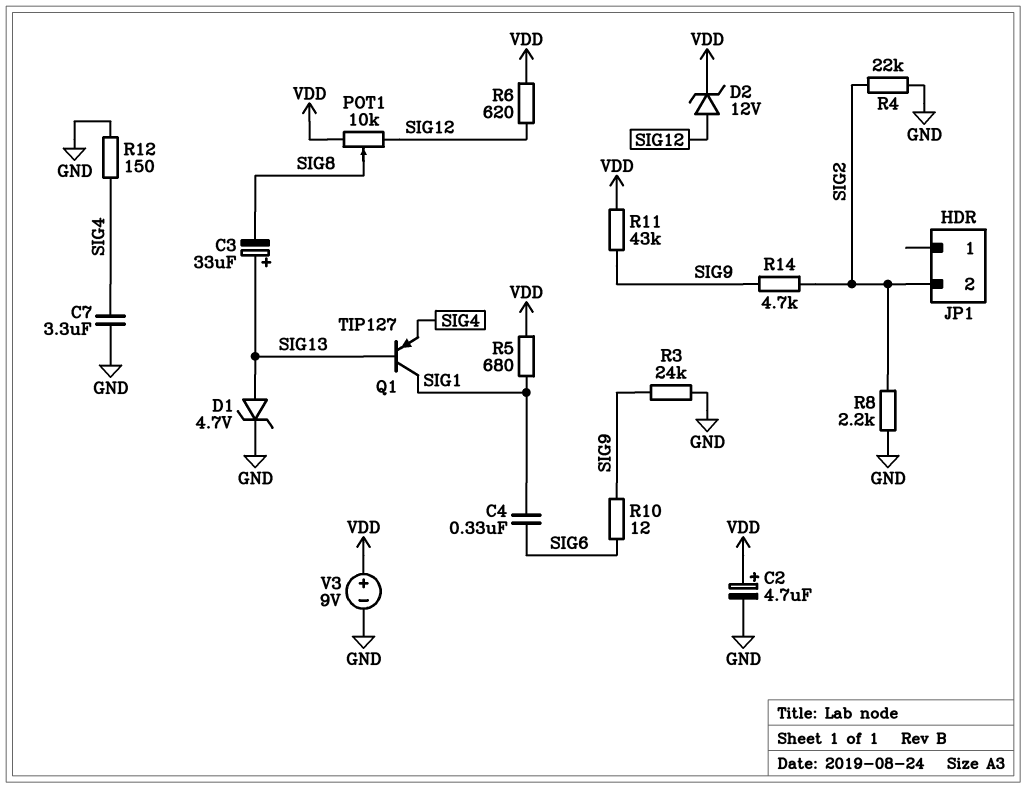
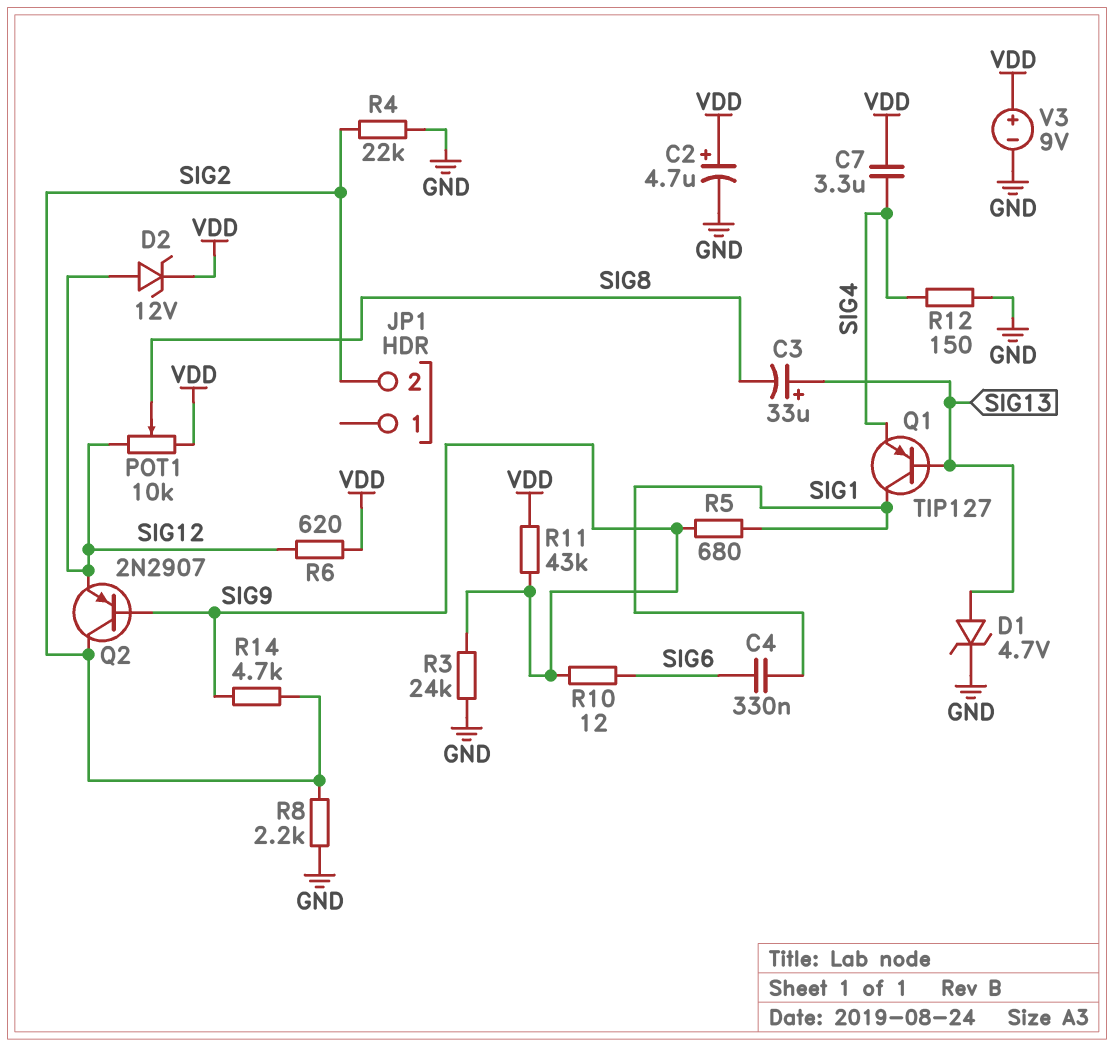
C7: 3.3uF (GND, SIG4) -> 3.3uF (SIG4, VDD)
Q2: none -> PNP 2N2907 (B SIG9, C SIG2, E SIG12)
R5: 680 (SIG1, VDD) -> 680 (SIG1, SIG9)

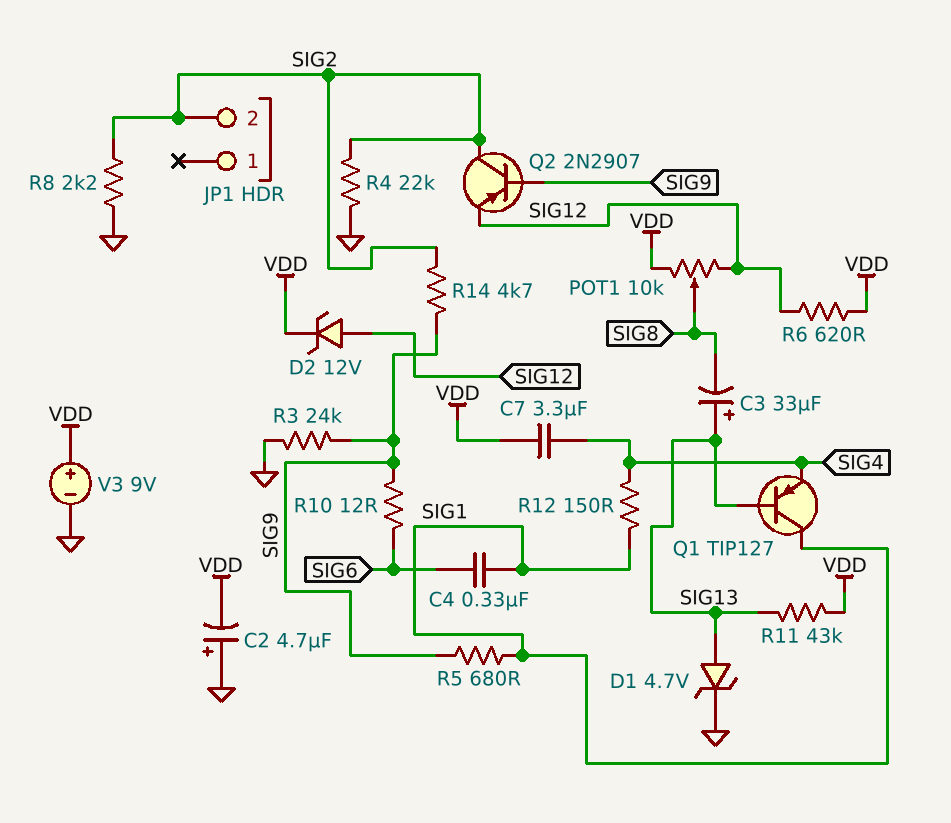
C2: 4.7uF (plus VDD, minus GND) -> 4.7uF (plus GND, minus VDD)
R11: 43k (SIG9, VDD) -> 43k (SIG13, VDD)
R12: 150 (GND, SIG4) -> 150 (SIG1, SIG4)

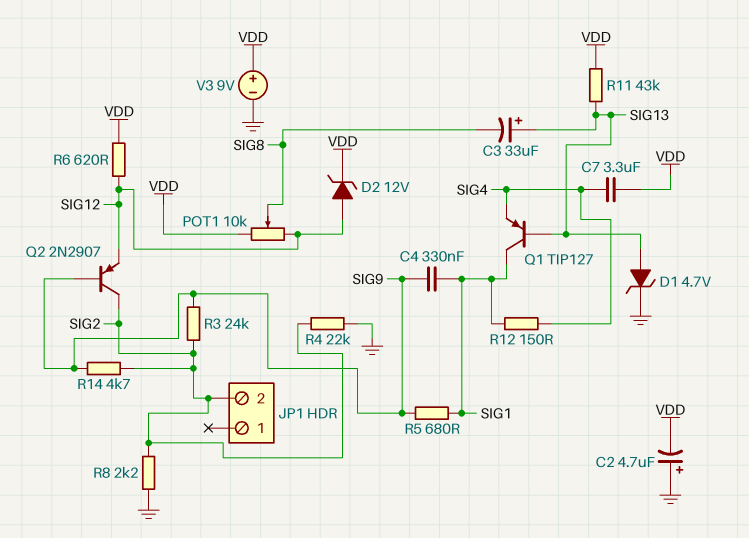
C4: 330nF (SIG1, SIG6) -> 330nF (SIG1, SIG9)
R3: 24k (GND, SIG9) -> 24k (SIG2, SIG9)
R10: 12 (SIG6, SIG9) -> none

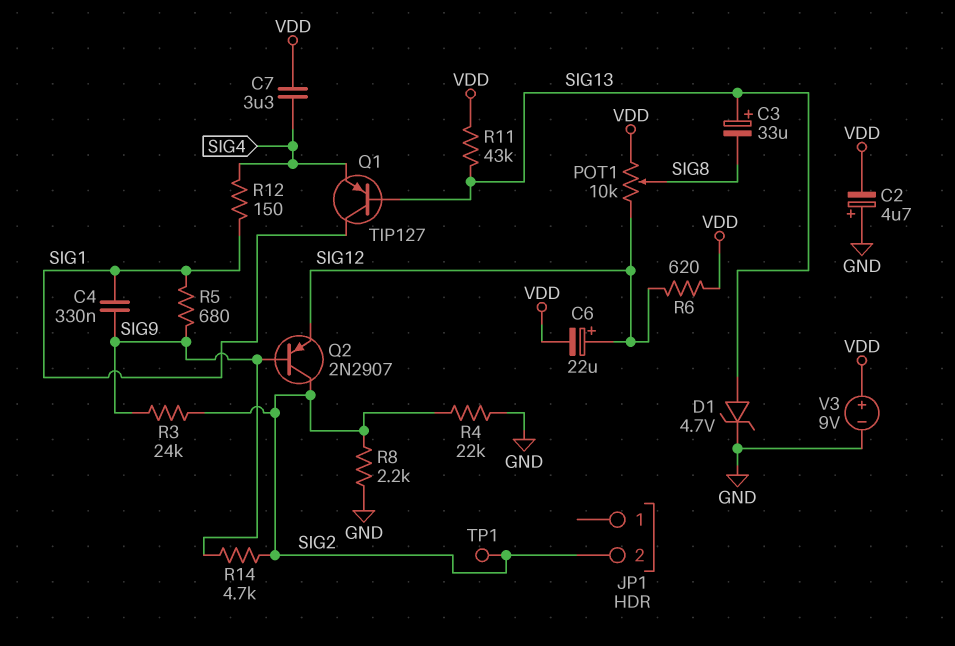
C6: none -> 22uF (plus SIG12, minus VDD)
D2: zener 12V (A SIG12, K VDD) -> none
TP1: none -> test point (SIG2)

